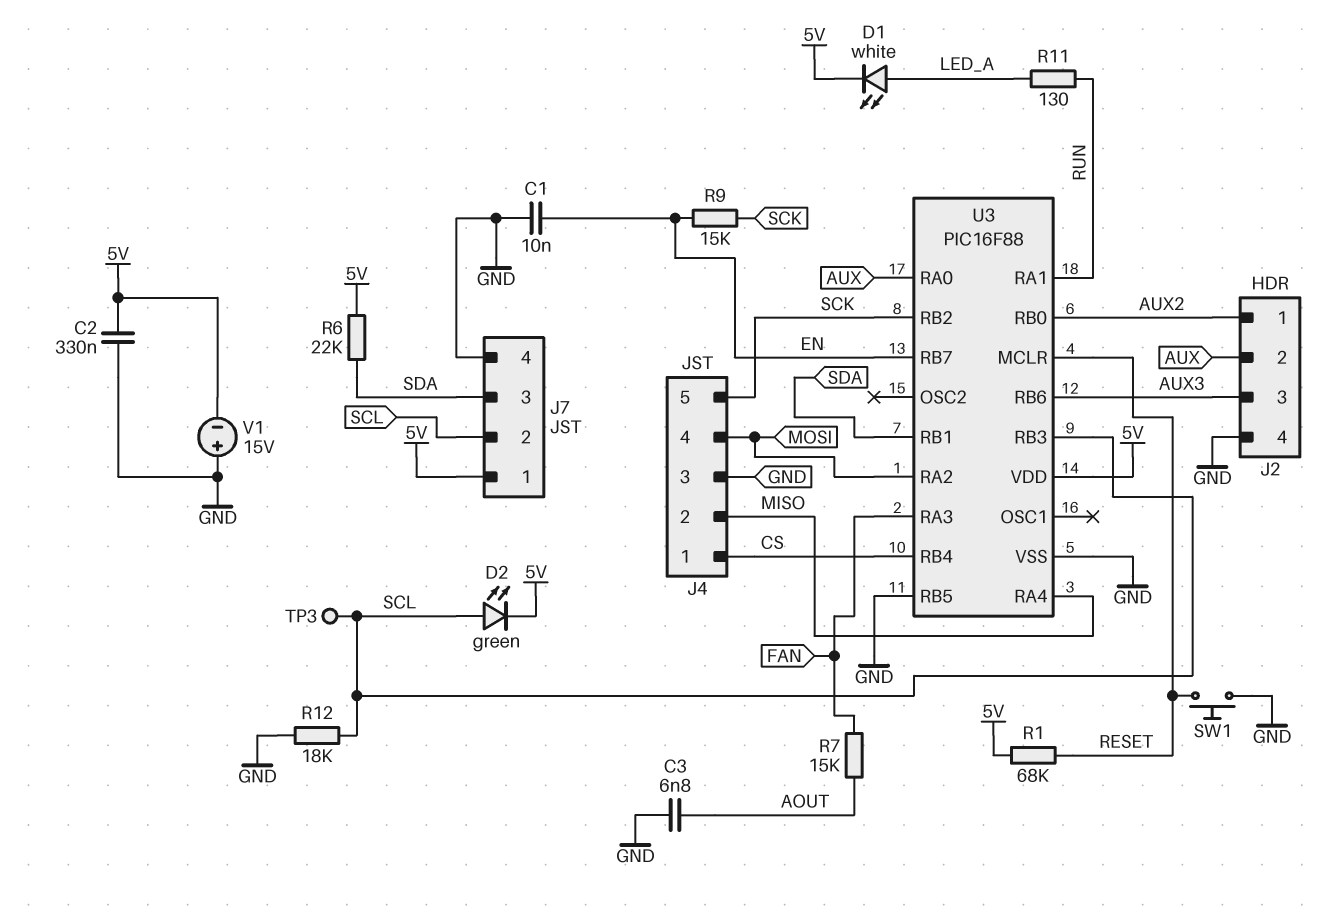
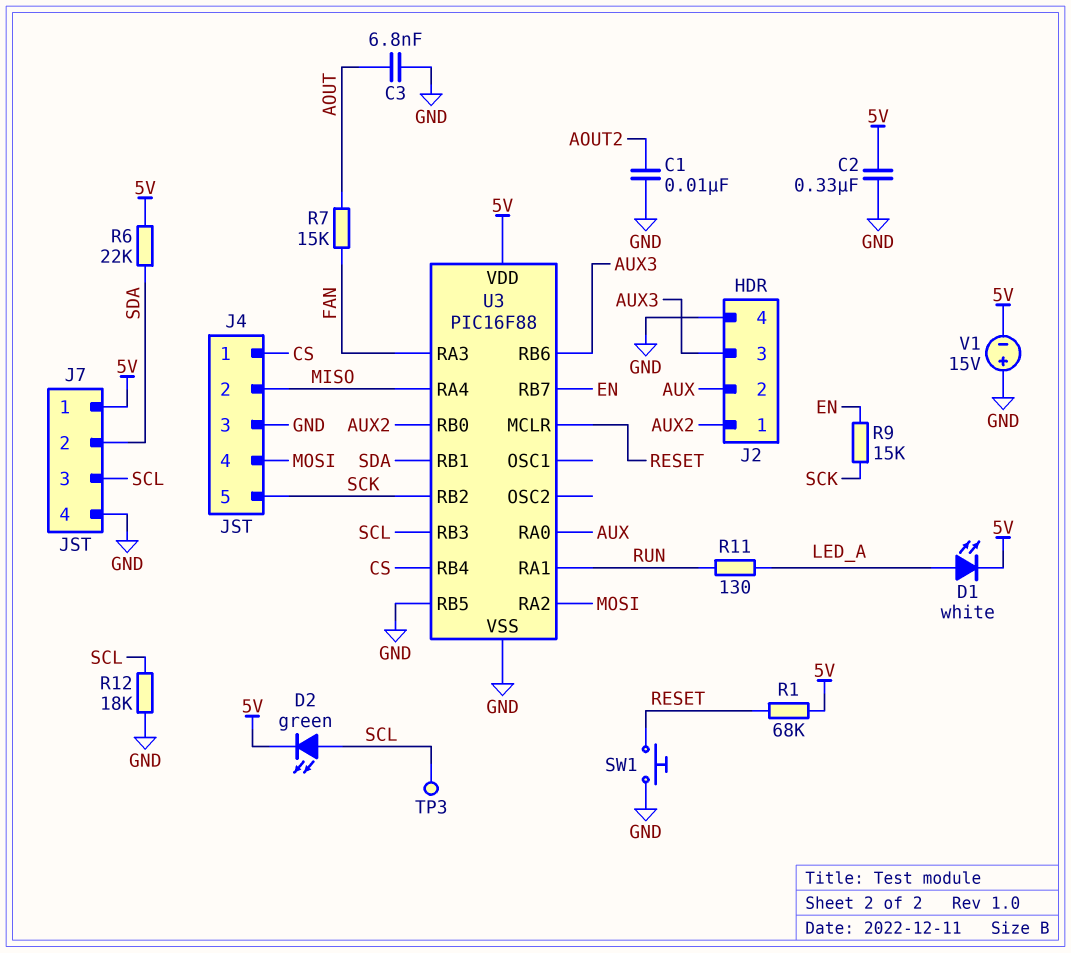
C1: 10nF (EN, GND) -> 10nF (AOUT2, GND)
J7 pin 2: SCL -> SDA
J7 pin 3: SDA -> SCL

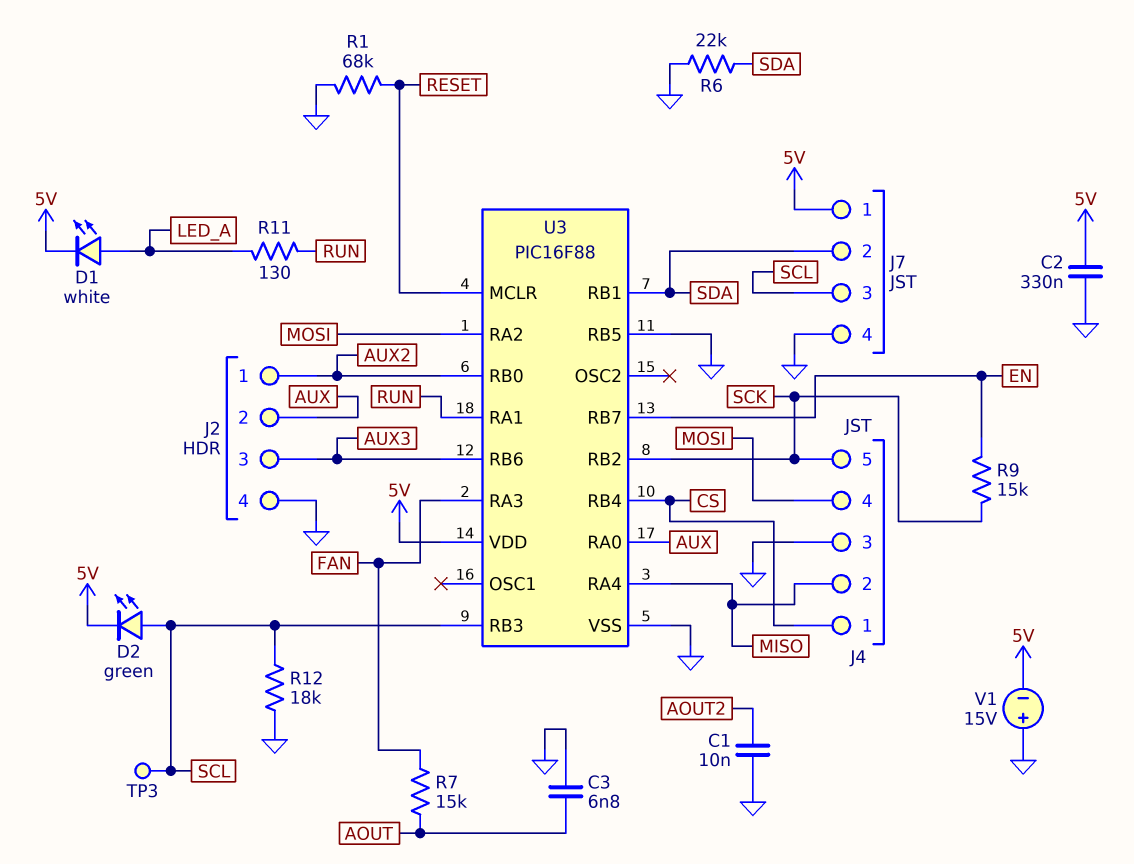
R1: 68k (5V, RESET) -> 68k (GND, RESET)
R6: 22k (5V, SDA) -> 22k (GND, SDA)
SW1: button (GND, RESET) -> none

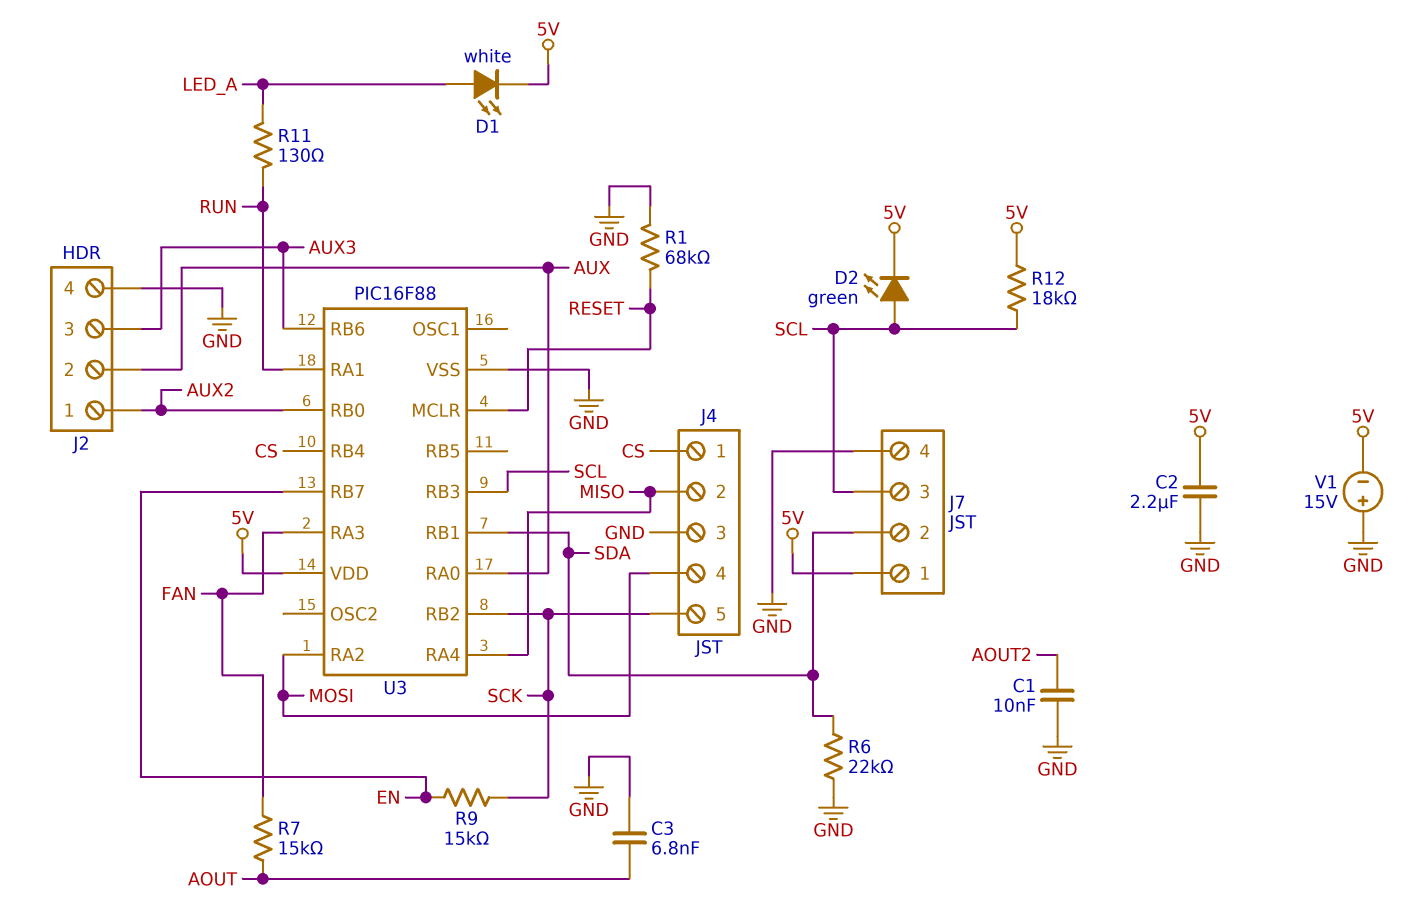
C2: 330nF (5V, GND) -> 2.2uF (5V, GND)
R12: 18k (GND, SCL) -> 18k (5V, SCL)
TP3: test point (SCL) -> none
U3 pin RB5: GND -> none

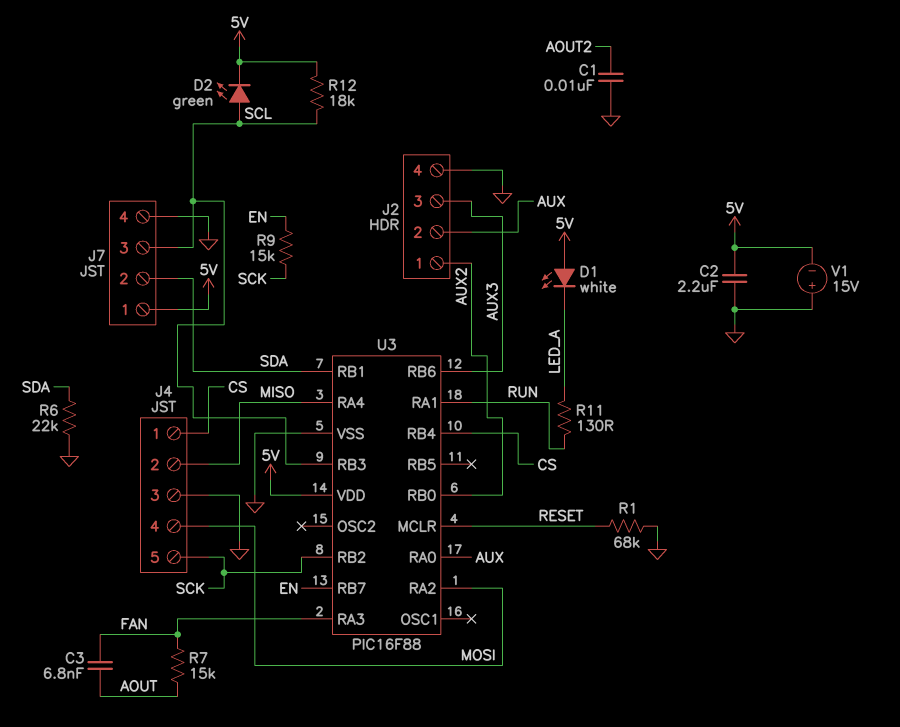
C3: 6.8nF (AOUT, GND) -> 6.8nF (AOUT, FAN)
D1: LED white (A LED_A, K 5V) -> LED white (A 5V, K LED_A)

